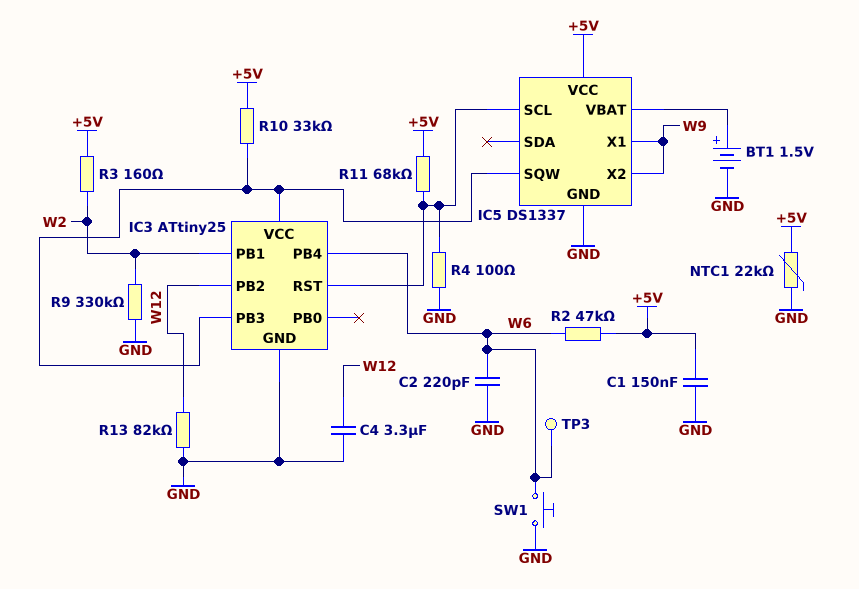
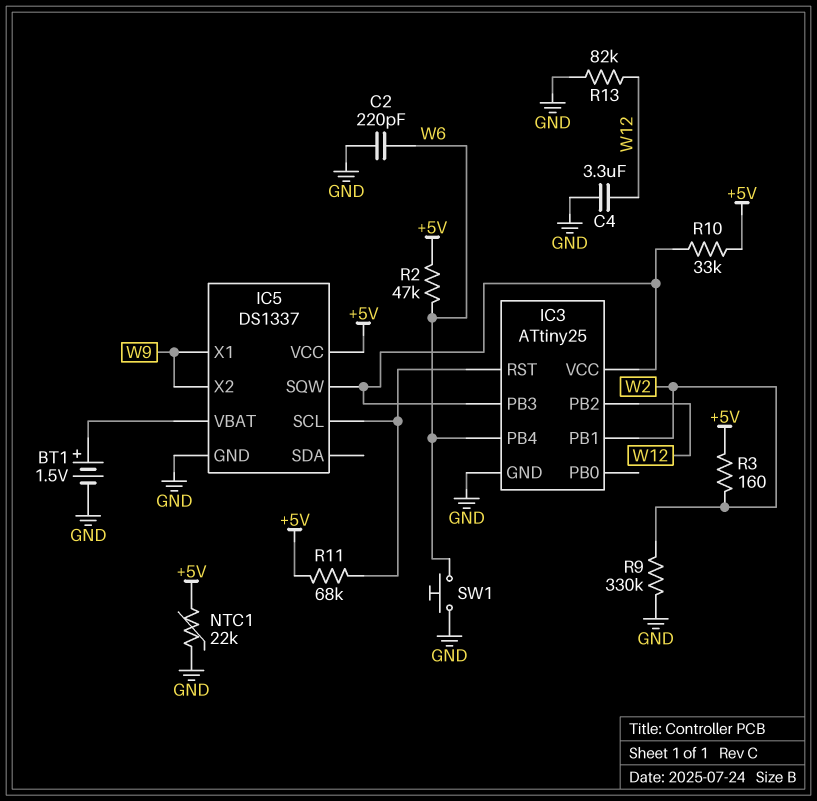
C1: 150nF (+5V, GND) -> none
R4: 100 (GND, IC3/RST) -> none
TP3: test point (W6) -> none

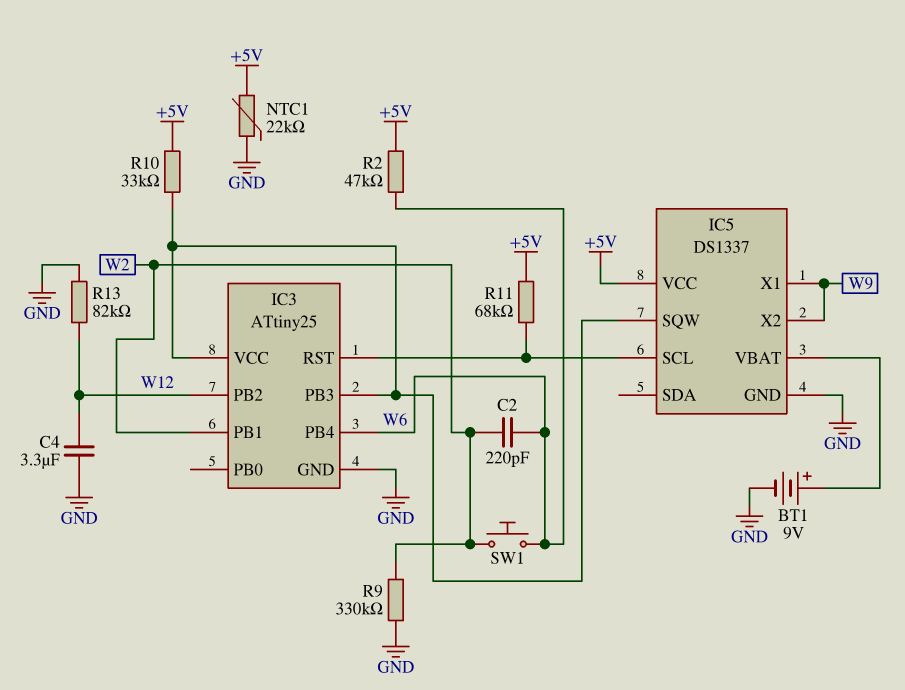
BT1: 1.5V (plus IC5/VBAT, minus GND) -> 9V (plus IC5/VBAT, minus GND)
C2: 220pF (GND, W6) -> 220pF (W2, W6)
R3: 160 (+5V, W2) -> none
SW1: button (GND, W6) -> button (W2, W6)

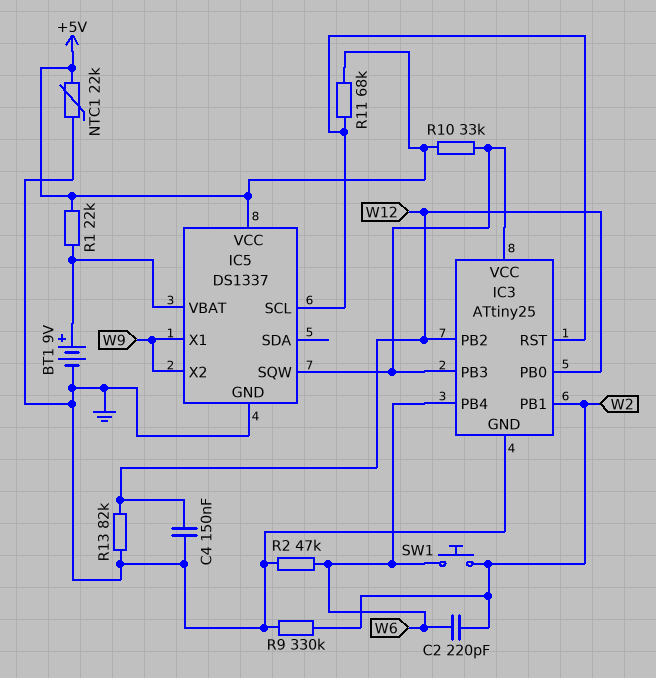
C4: 3.3uF (GND, W12) -> 150nF (GND, W12)
IC3 pin PB0: none -> W12
R1: none -> 22k (+5V, IC5/VBAT)
R2: 47k (+5V, W6) -> 47k (GND, W6)

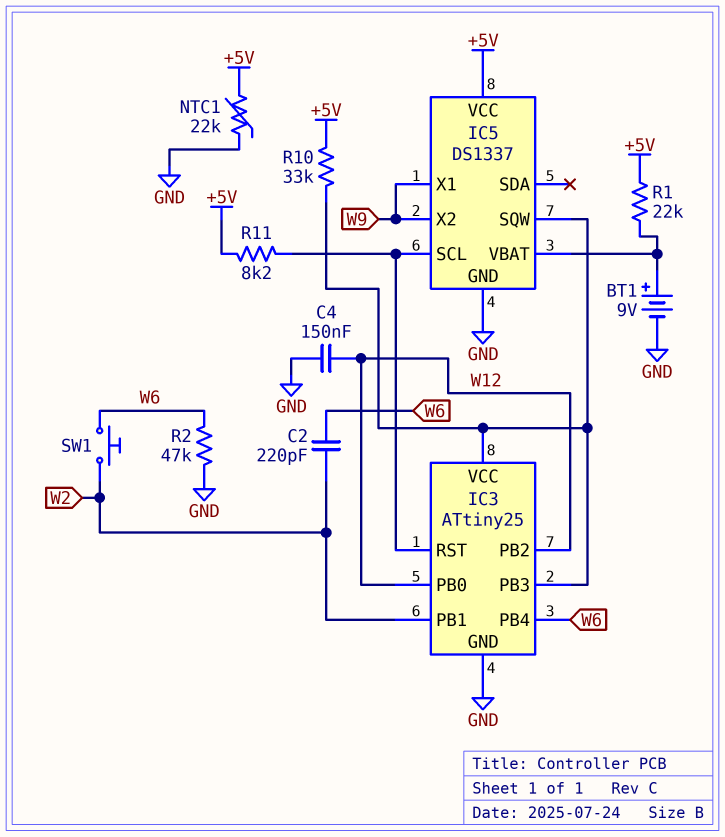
R9: 330k (GND, W2) -> none
R11: 68k (+5V, IC3/RST) -> 8.2k (+5V, IC3/RST)
R13: 82k (GND, W12) -> none

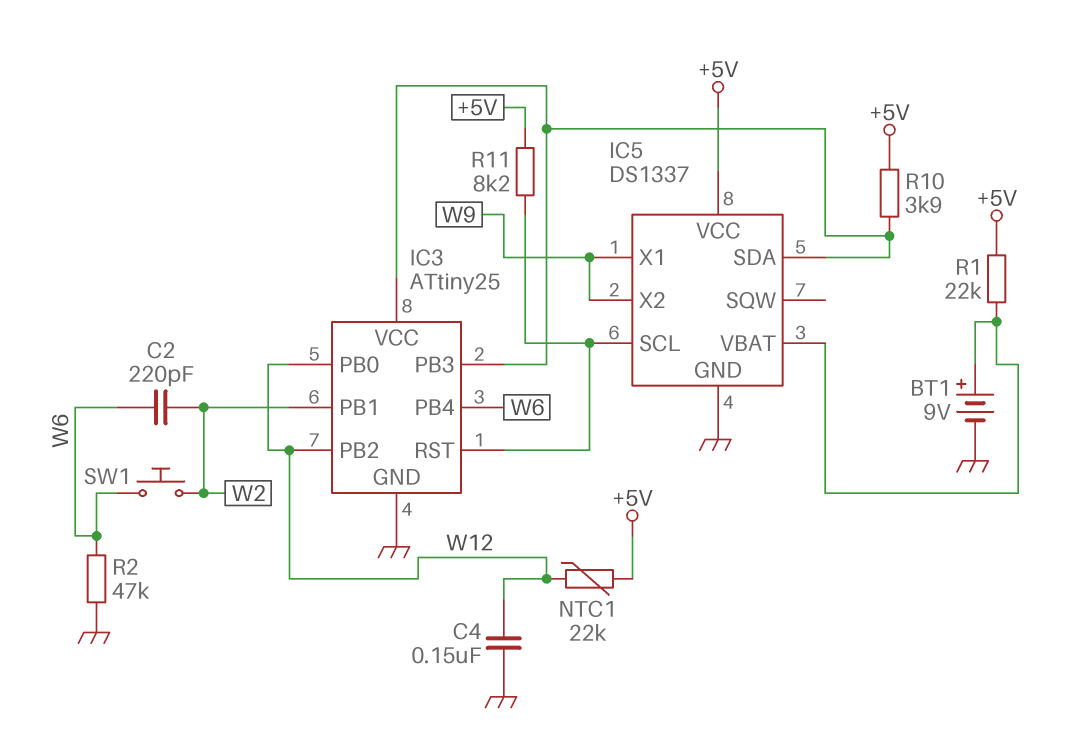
IC5 pin SDA: none -> IC3/PB3
IC5 pin SQW: IC3/PB3 -> none
NTC1: 22k (+5V, GND) -> 22k (+5V, W12)
R10: 33k (+5V, IC3/PB3) -> 3.9k (+5V, IC3/PB3)

